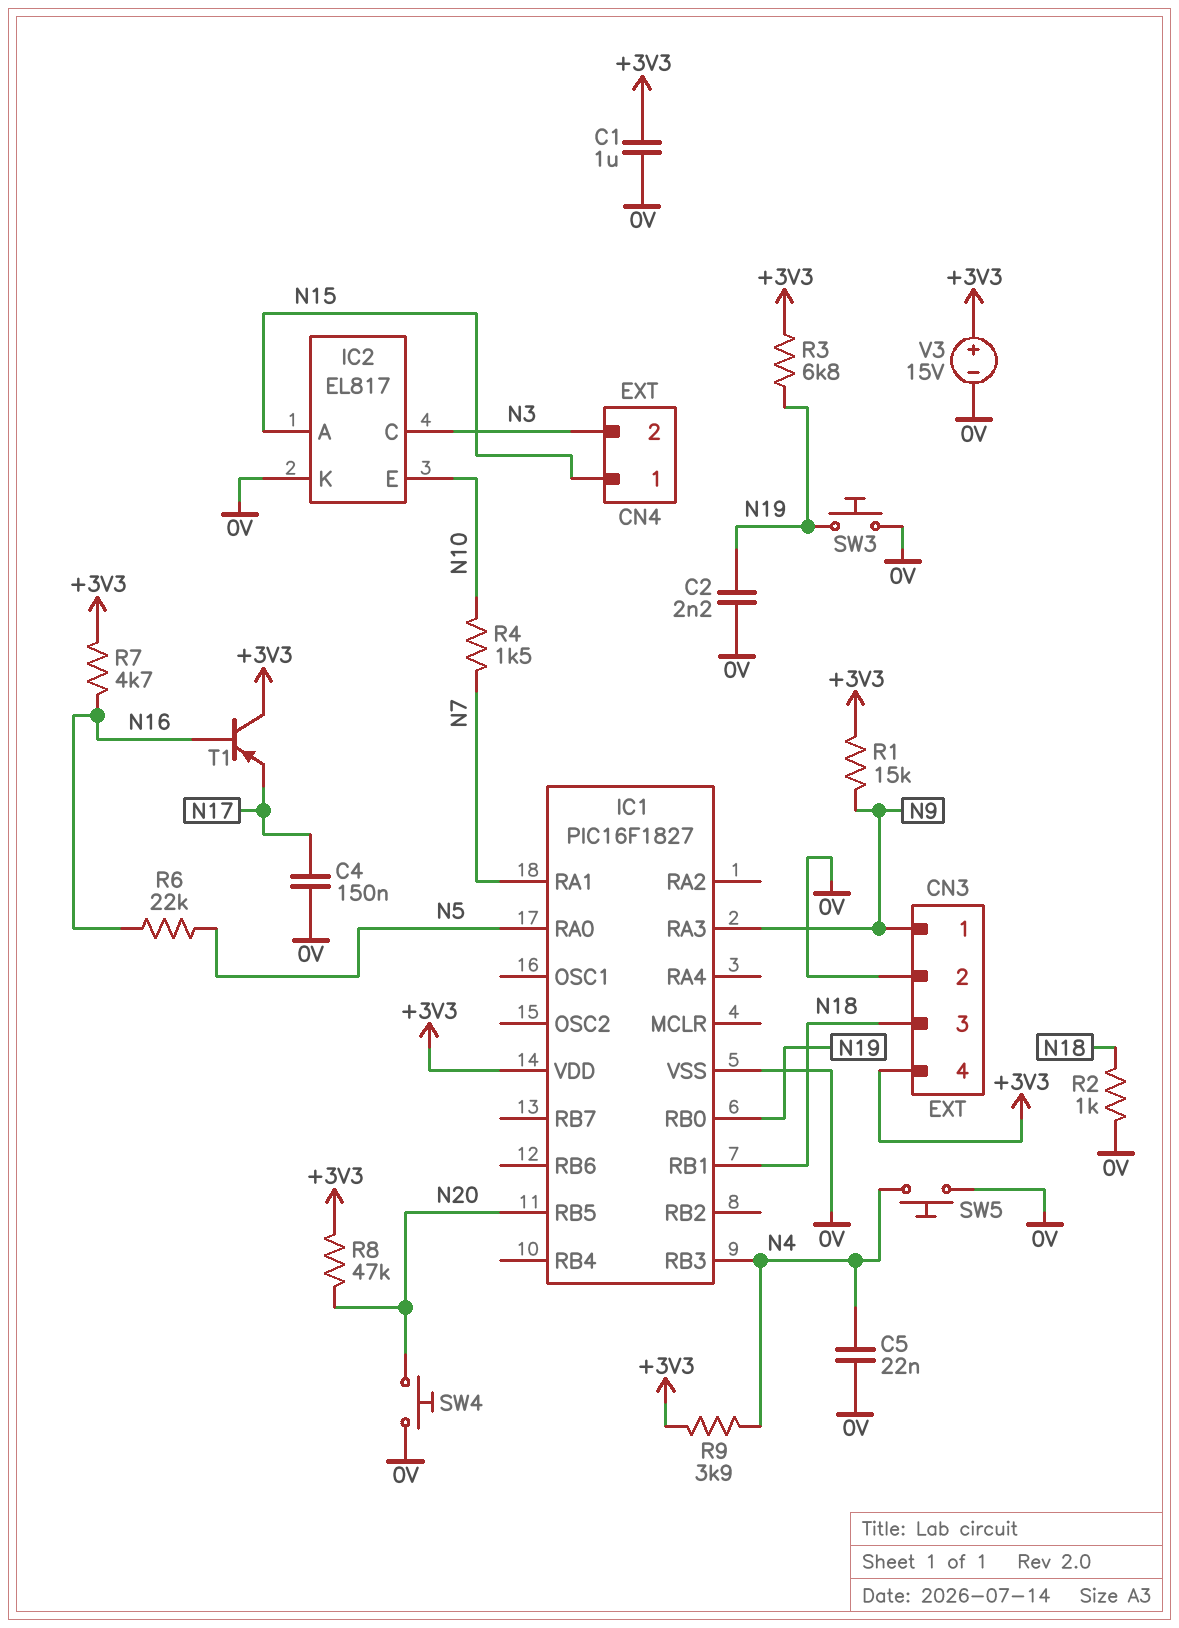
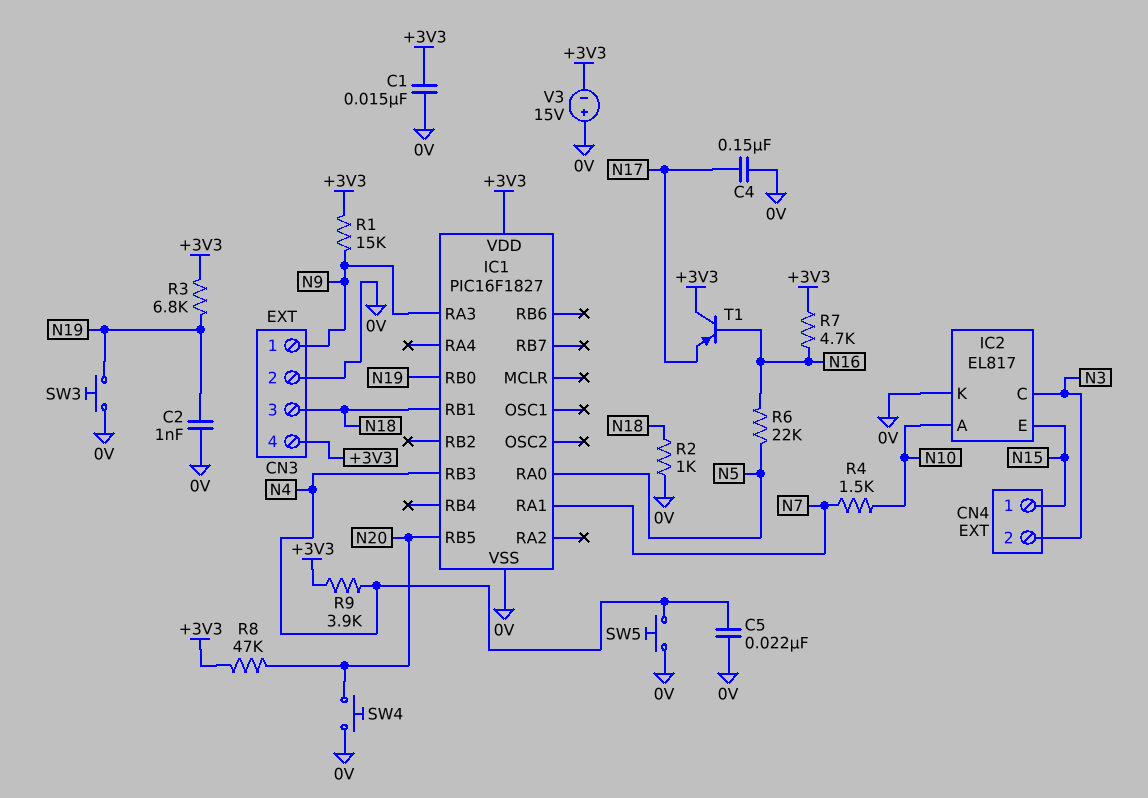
C1: 1uF (+3V3, 0V) -> 15nF (+3V3, 0V)
C2: 2.2nF (0V, N19) -> 1nF (0V, N19)
IC2 pin A: N15 -> N10
IC2 pin E: N10 -> N15
V3: 15V (plus +3V3, minus 0V) -> 15V (plus 0V, minus +3V3)

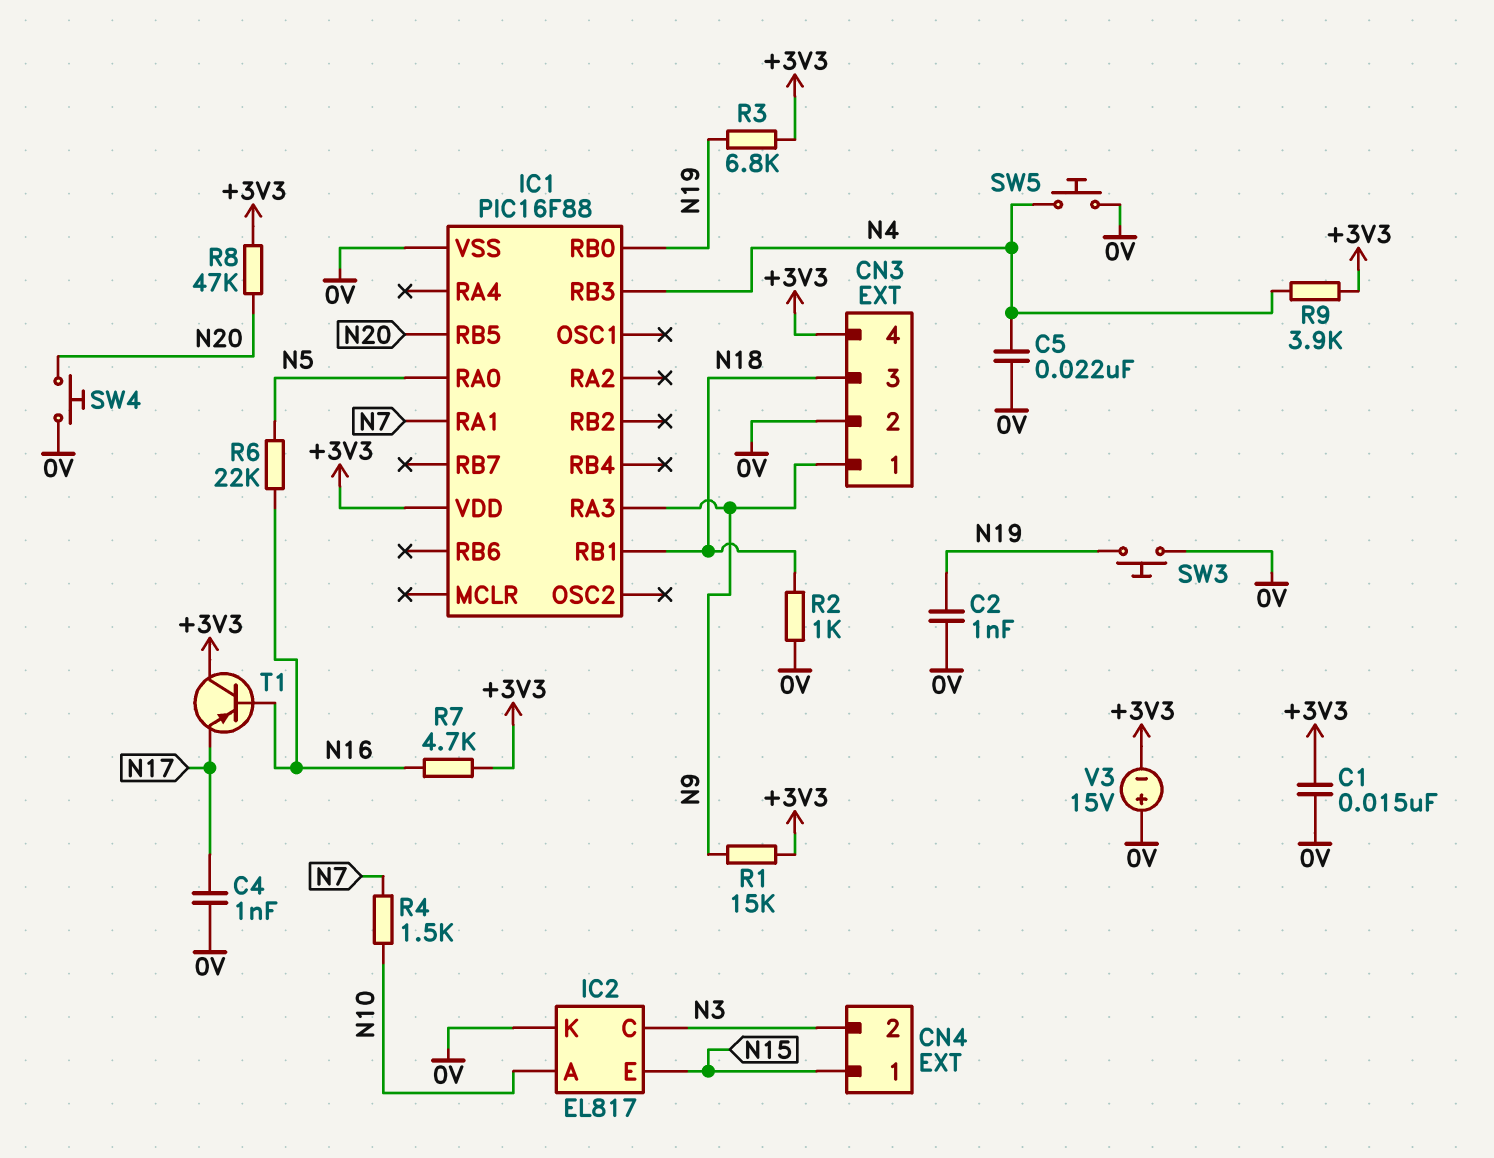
C4: 150nF (0V, N17) -> 1nF (0V, N17)
IC1: PIC16F1827 -> PIC16F88

